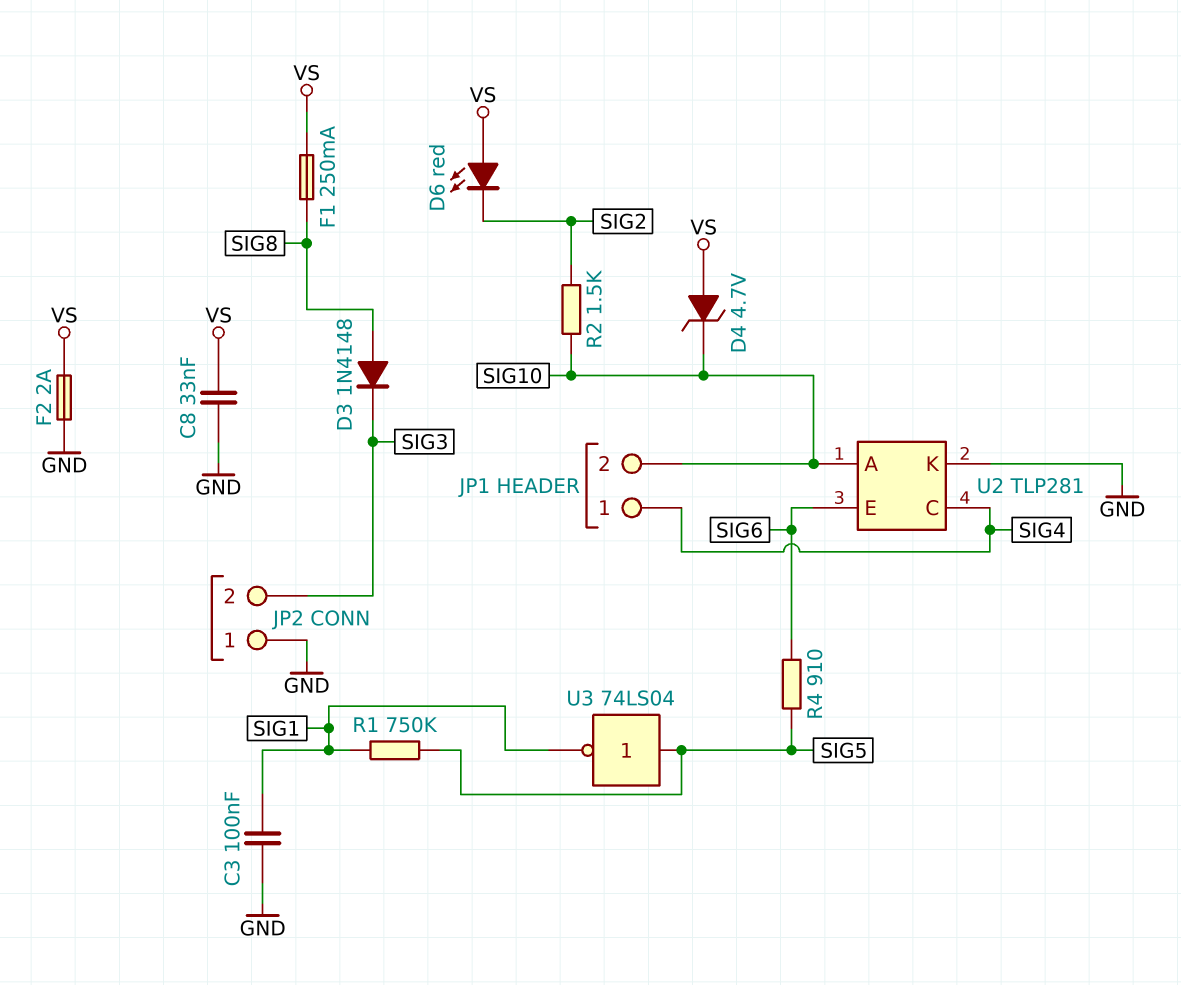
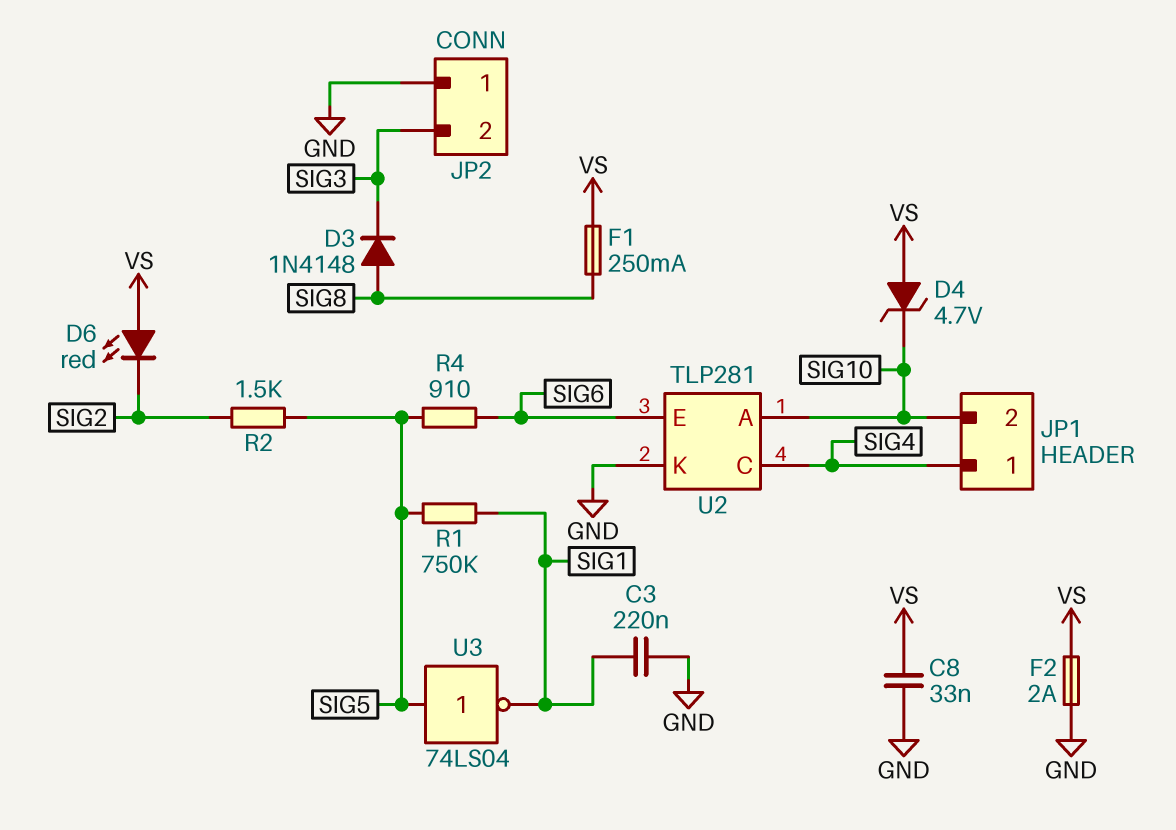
C3: 100nF (GND, SIG1) -> 220nF (GND, SIG1)
R2: 1.5k (SIG2, SIG10) -> 1.5k (SIG2, SIG5)

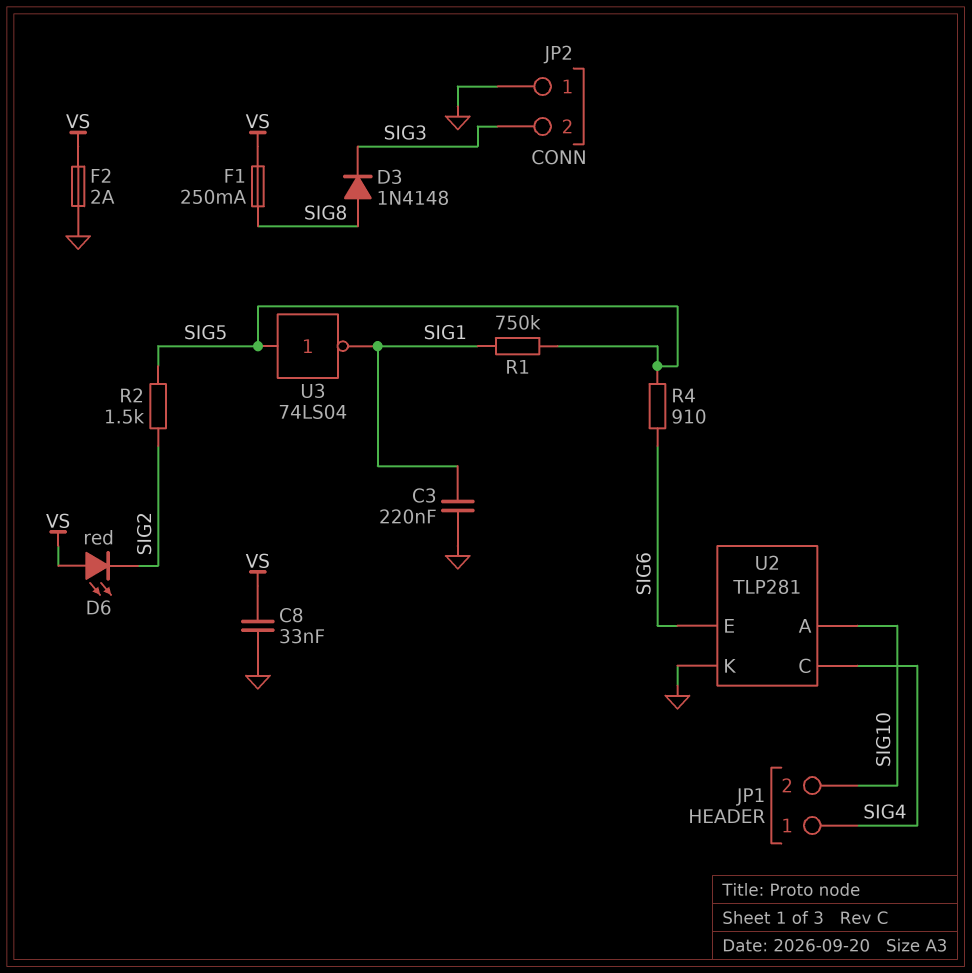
D4: zener 4.7V (A VS, K SIG10) -> none

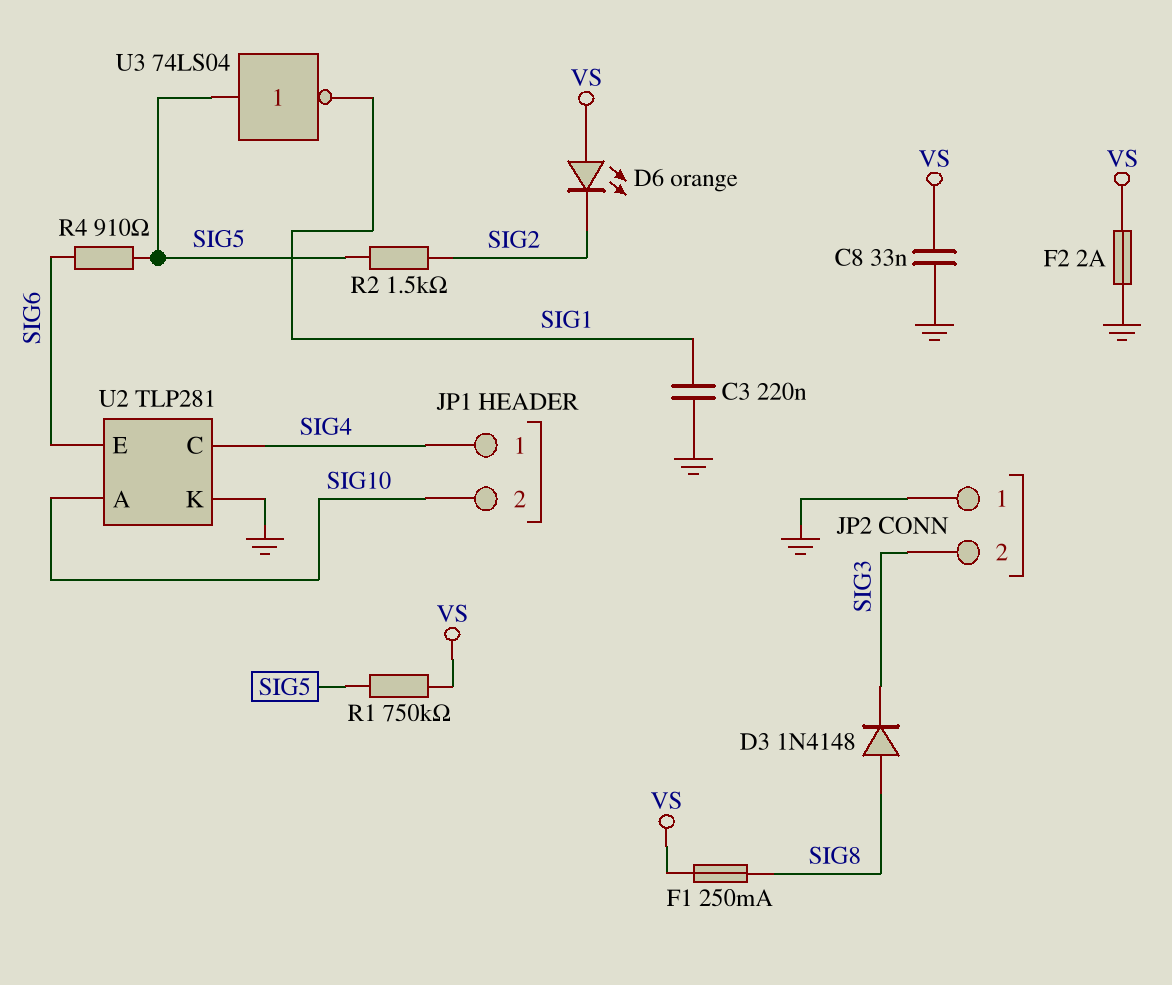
D6: LED red (A VS, K SIG2) -> LED orange (A VS, K SIG2)
R1: 750k (SIG1, SIG5) -> 750k (SIG5, VS)

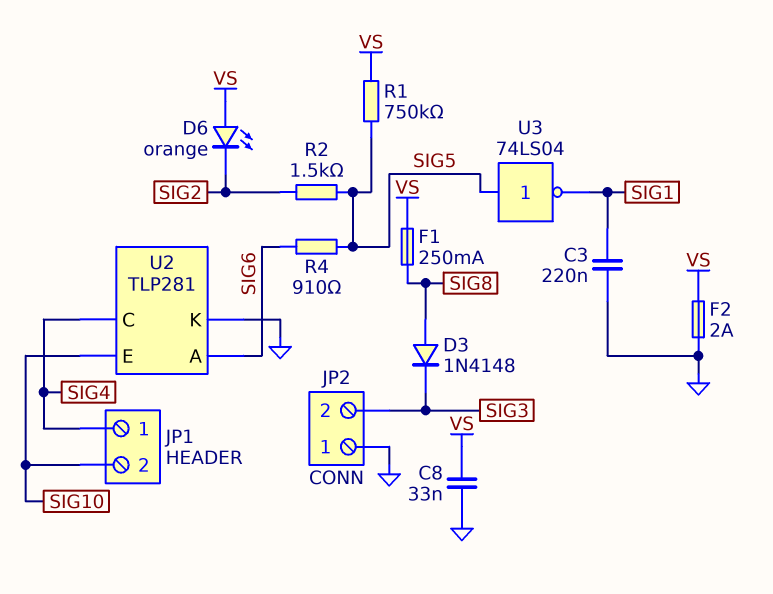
U2 pin A: SIG10 -> SIG6
U2 pin E: SIG6 -> SIG10

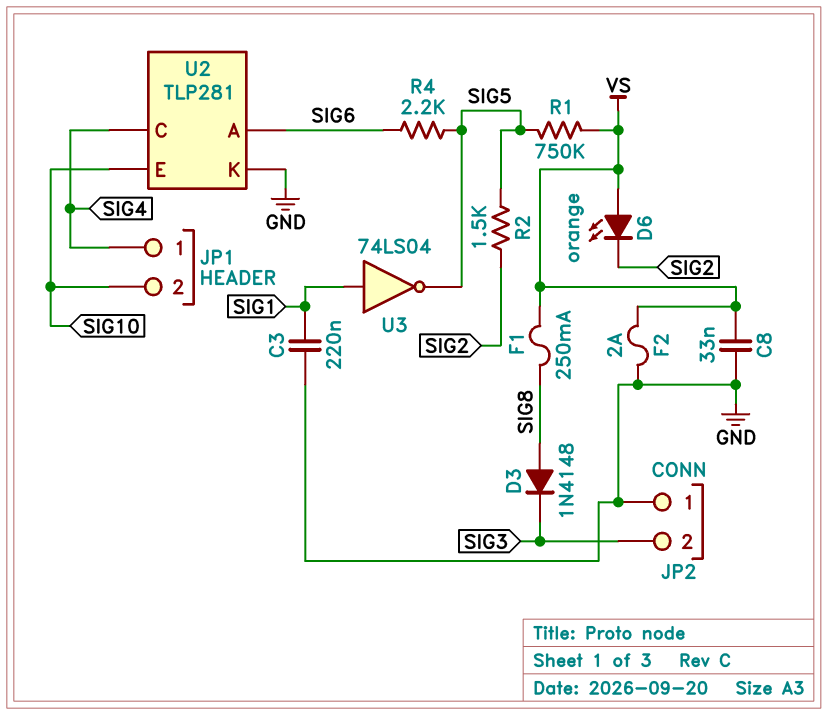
R4: 910 (SIG5, SIG6) -> 2.2k (SIG5, SIG6)
U3: NOT 74LS04 (in SIG5, out SIG1) -> NOT 74LS04 (in SIG1, out SIG5)

